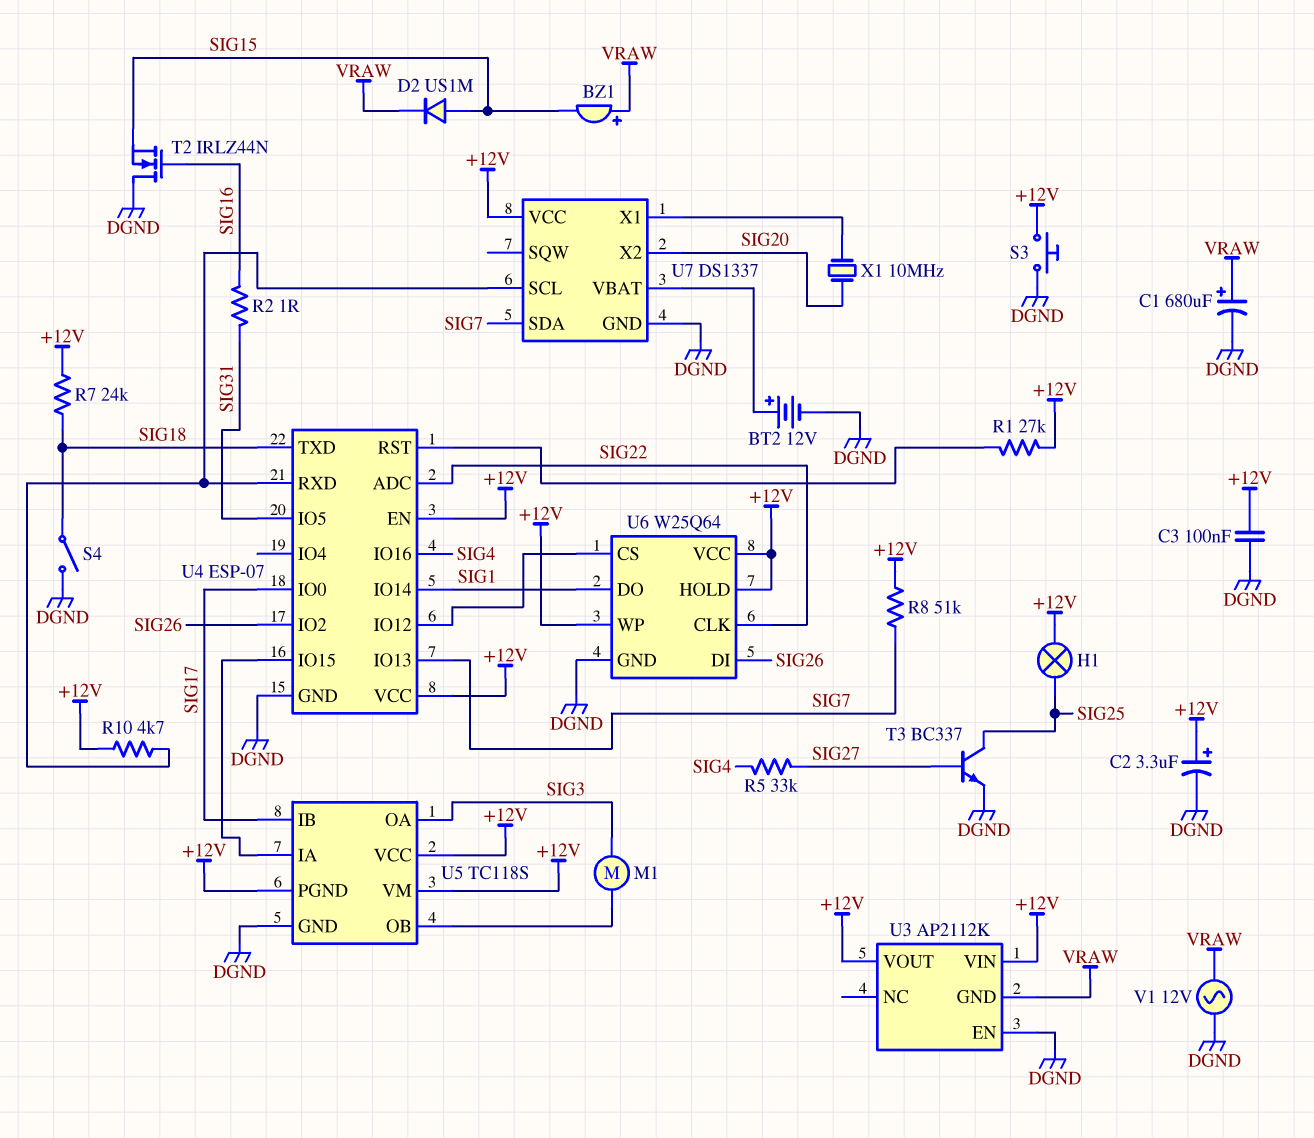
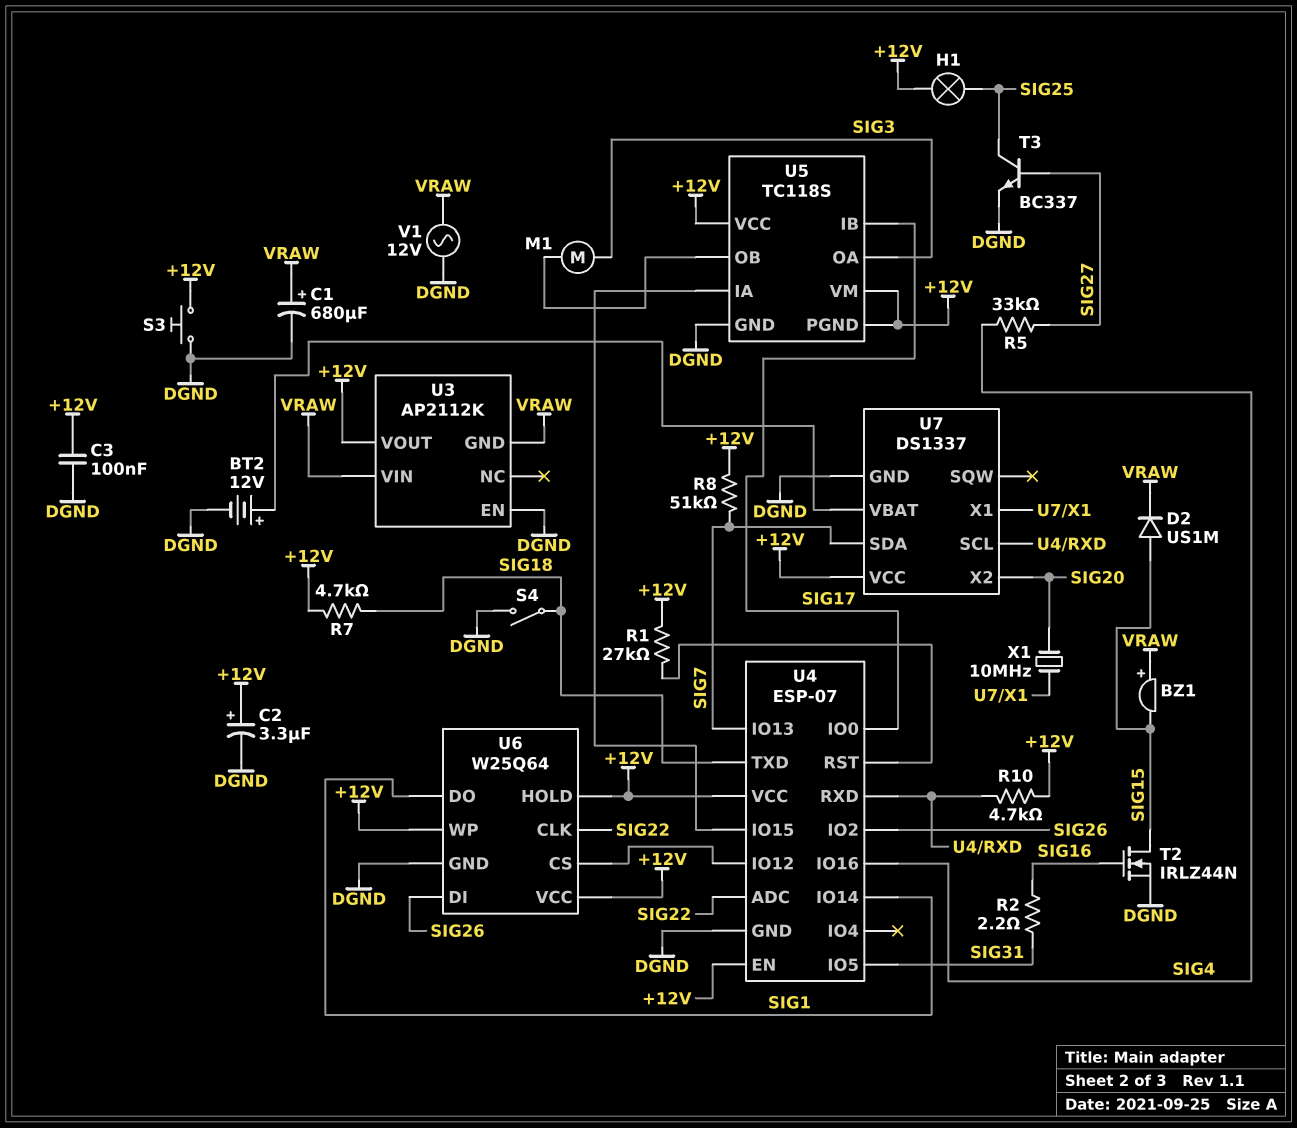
R2: 1 (SIG16, SIG31) -> 2.2 (SIG16, SIG31)
R7: 24k (+12V, SIG18) -> 4.7k (+12V, SIG18)
T2: NMOS IRLZ44N (G SIG16, D DGND, S SIG15) -> NMOS IRLZ44N (G SIG16, D SIG15, S DGND)
U3 pin VIN: +12V -> VRAW

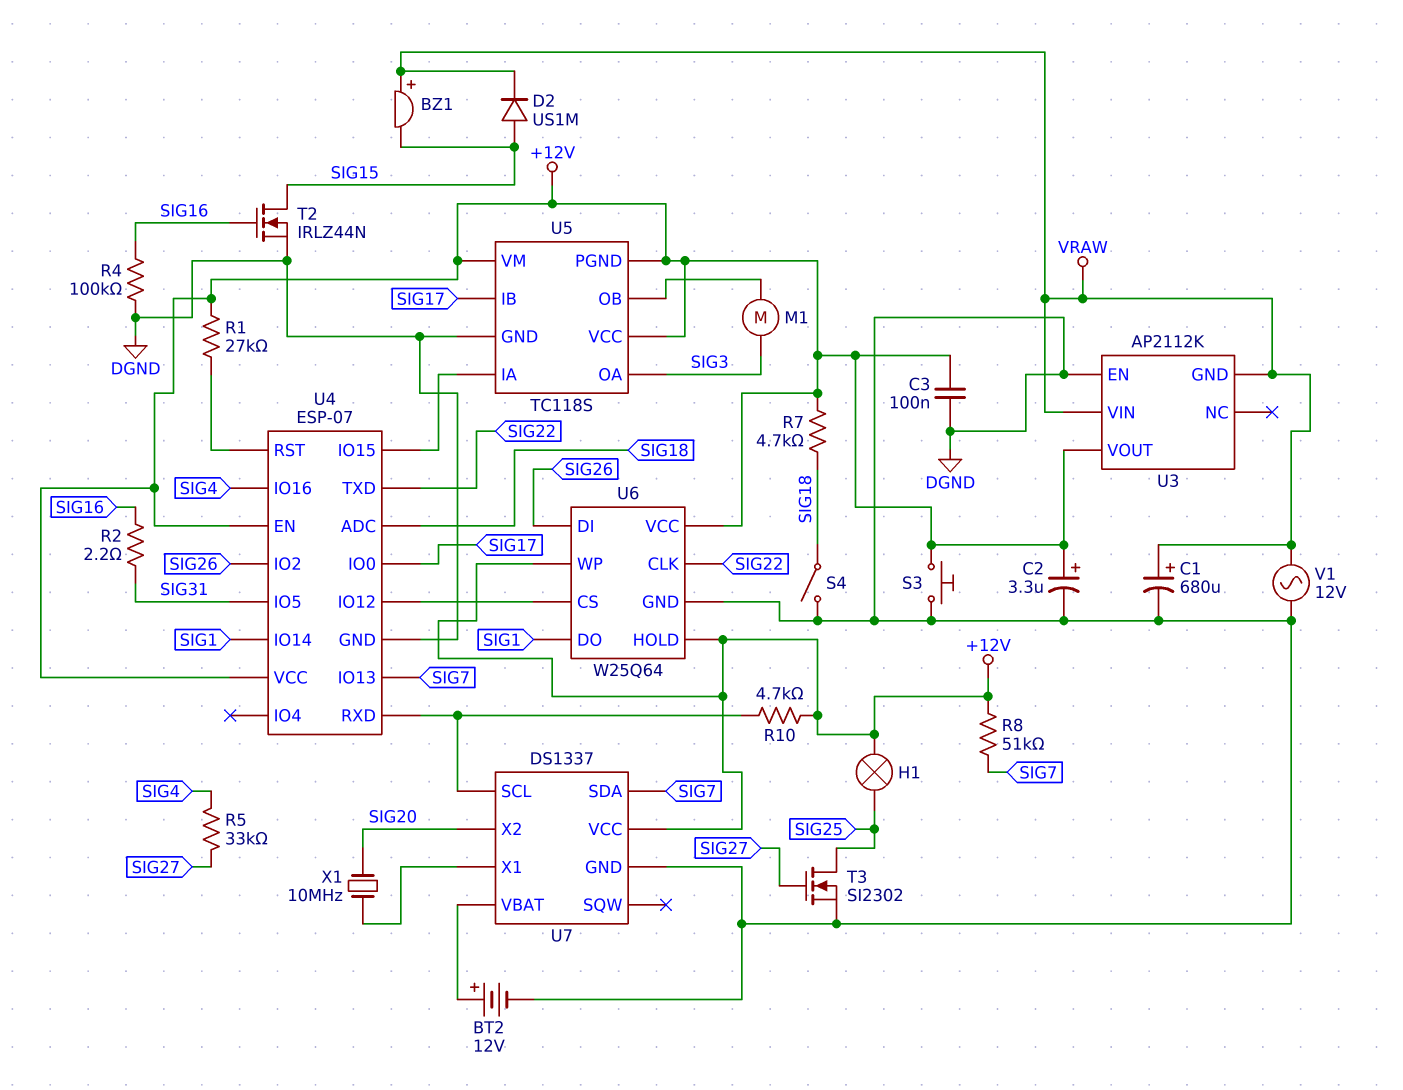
R4: none -> 100k (DGND, SIG16)
T3: NPN BC337 (B SIG27, C SIG25, E DGND) -> NMOS SI2302 (G SIG27, D SIG25, S DGND)
U4 pin ADC: SIG22 -> SIG18
U4 pin TXD: SIG18 -> SIG22

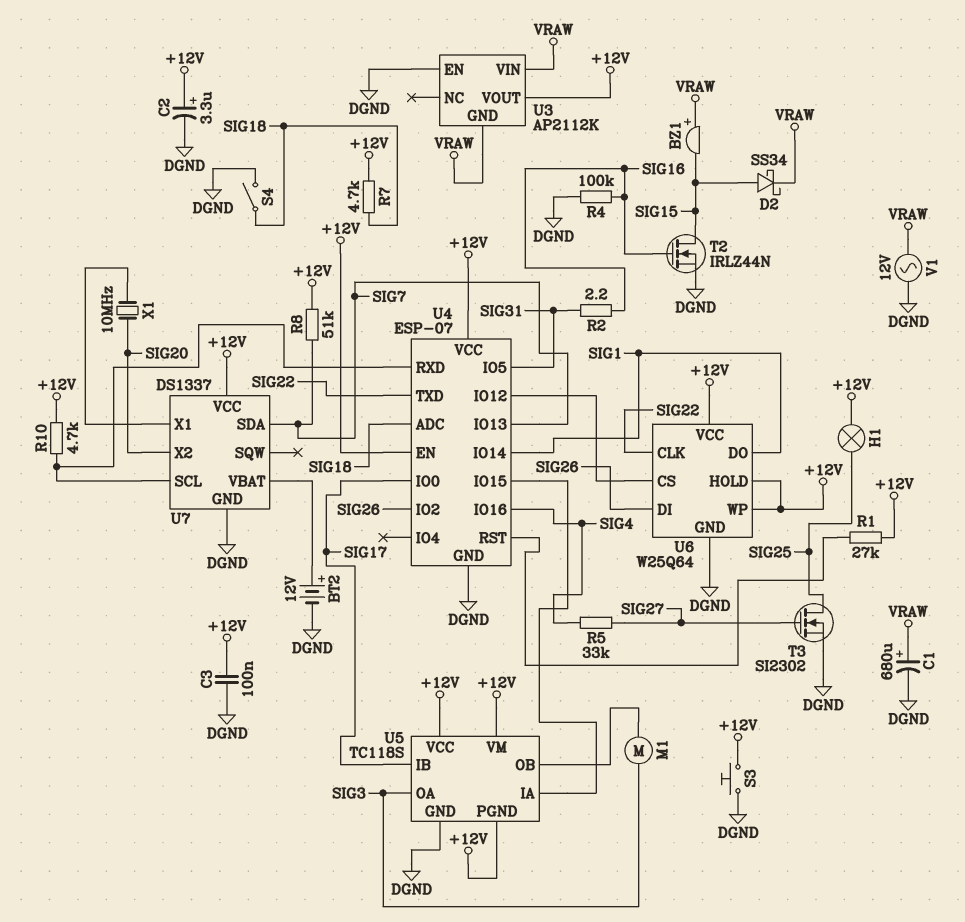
D2: diode US1M (A SIG15, K VRAW) -> schottky SS34 (A SIG15, K VRAW)

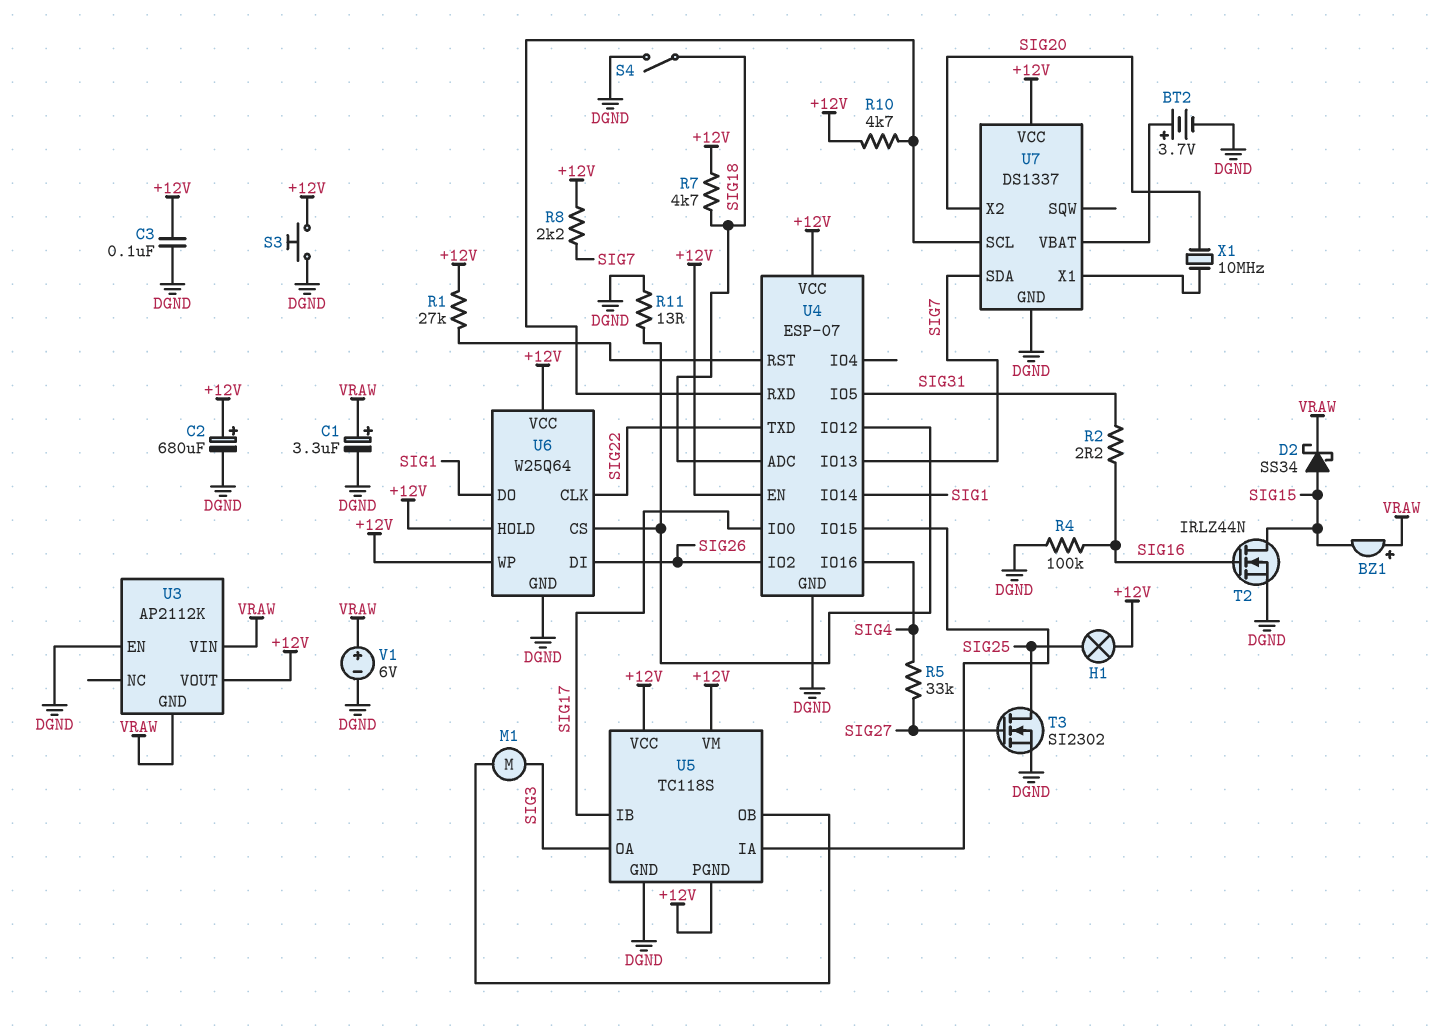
BT2: 12V (plus U7/VBAT, minus DGND) -> 3.7V (plus U7/VBAT, minus DGND)
C1: 680uF (plus VRAW, minus DGND) -> 3.3uF (plus VRAW, minus DGND)
C2: 3.3uF (plus +12V, minus DGND) -> 680uF (plus +12V, minus DGND)
R8: 51k (+12V, SIG7) -> 2.2k (+12V, SIG7)
R11: none -> 13 (DGND, U4/IO12)
V1: AC 12V (DGND, VRAW) -> 6V (plus VRAW, minus DGND)

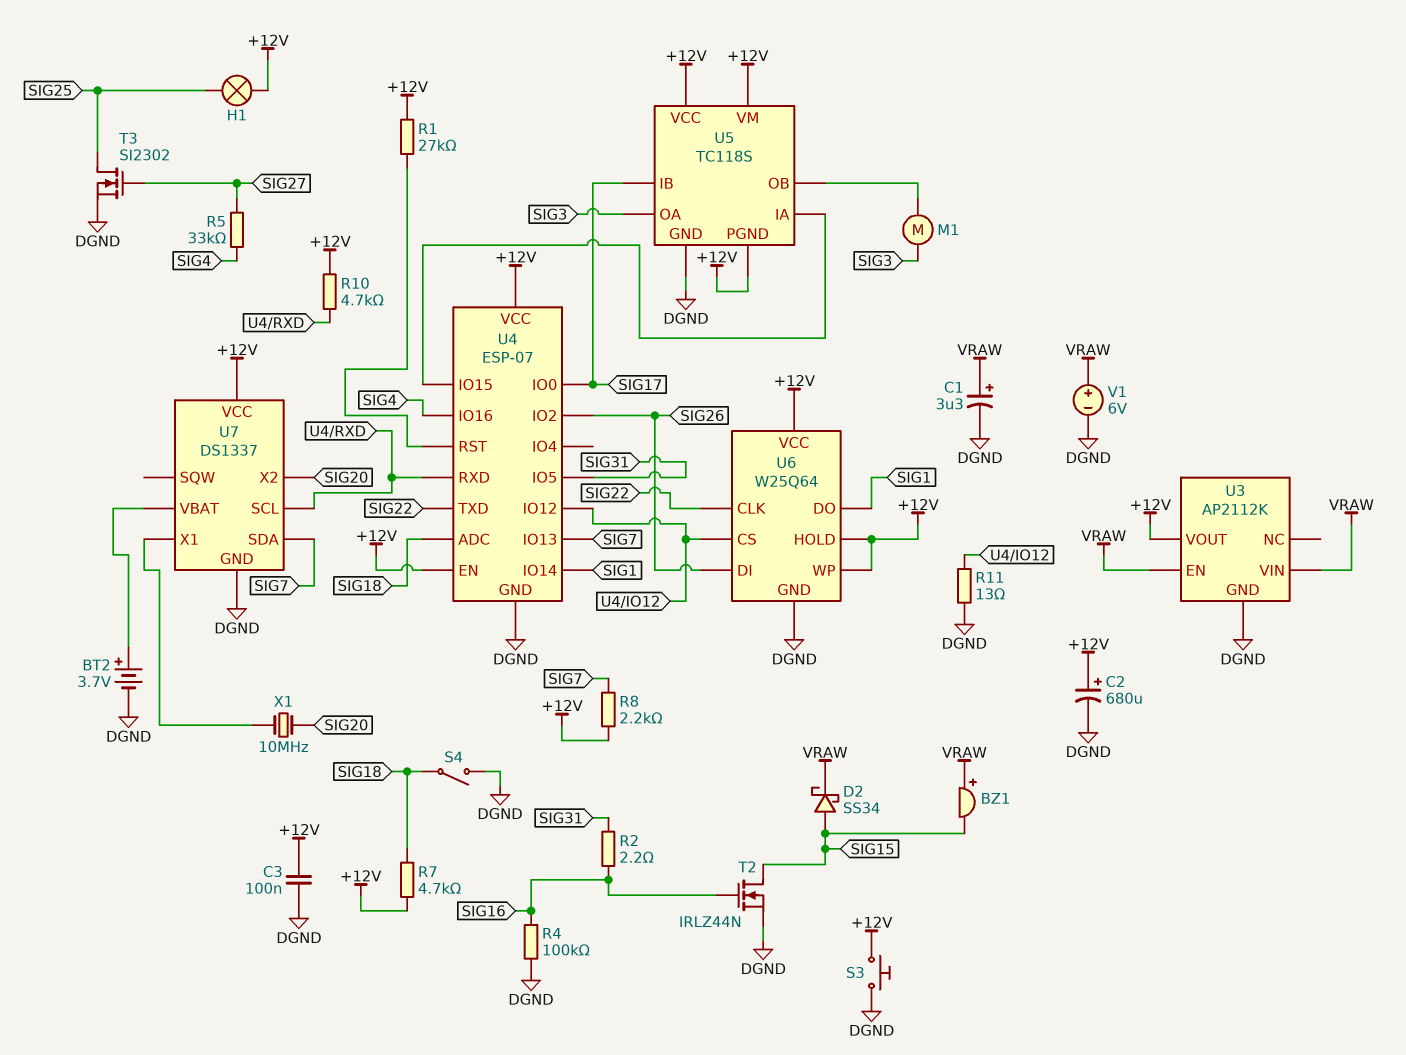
U3 pin EN: DGND -> VRAW
U3 pin GND: VRAW -> DGND

